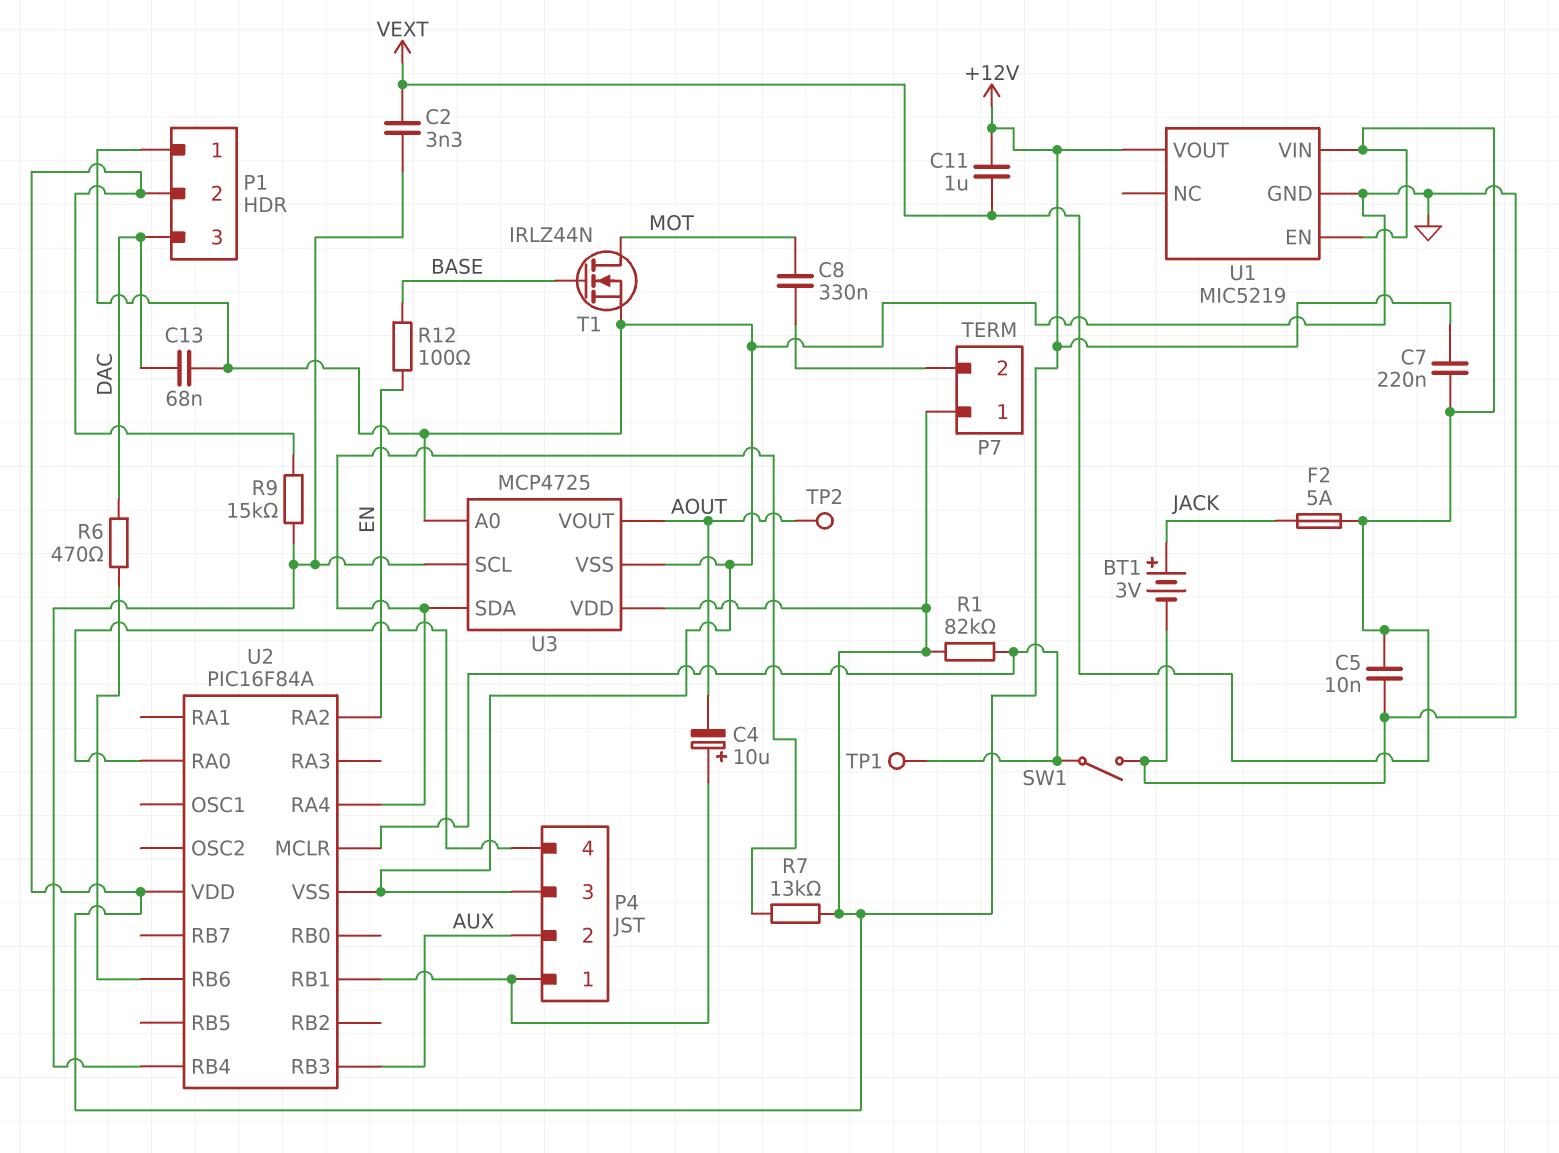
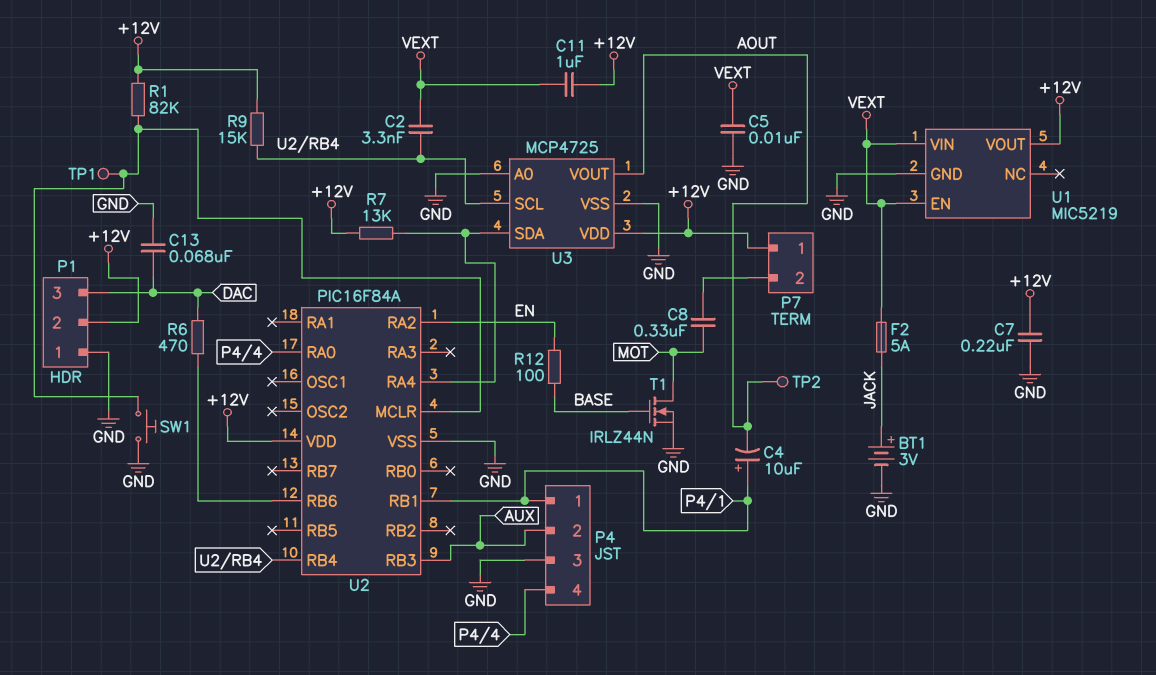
C7: 220nF (+12V, VEXT) -> 220nF (+12V, GND)
SW1: switch (GND, U2/MCLR) -> button (GND, U2/MCLR)

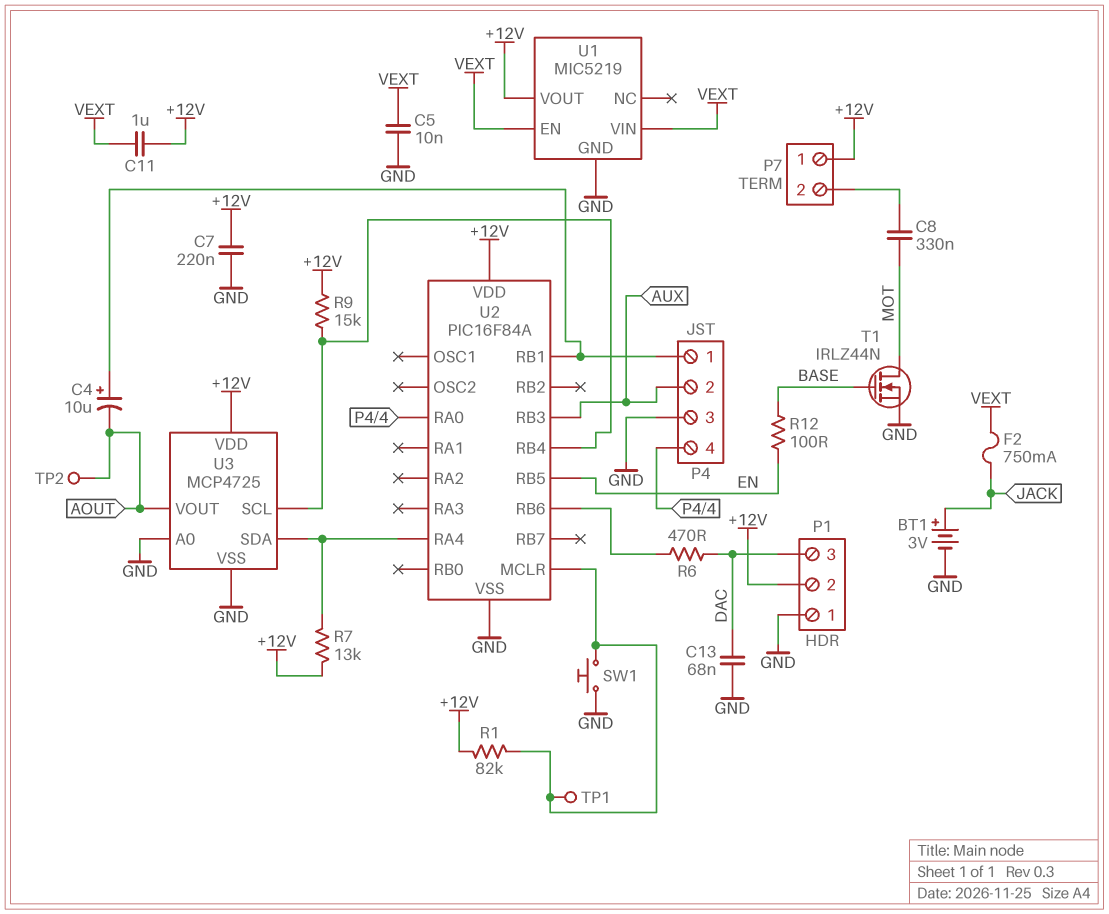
C2: 3.3nF (U2/RB4, VEXT) -> none
F2: 5A (JACK, VEXT) -> 750mA (JACK, VEXT)
U2 pin RA2: EN -> none
U2 pin RB5: none -> EN

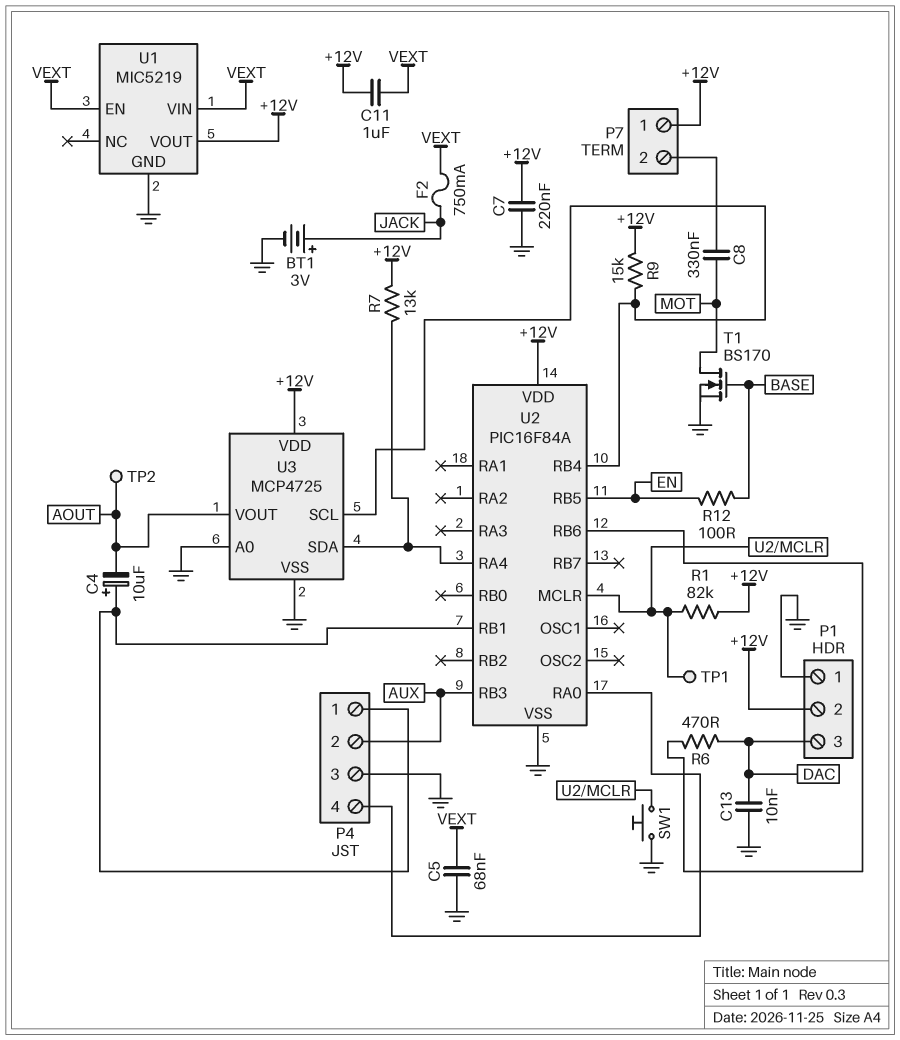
C5: 10nF (GND, VEXT) -> 68nF (GND, VEXT)
C13: 68nF (DAC, GND) -> 10nF (DAC, GND)
T1: NMOS IRLZ44N (G BASE, D MOT, S GND) -> NMOS BS170 (G BASE, D MOT, S GND)

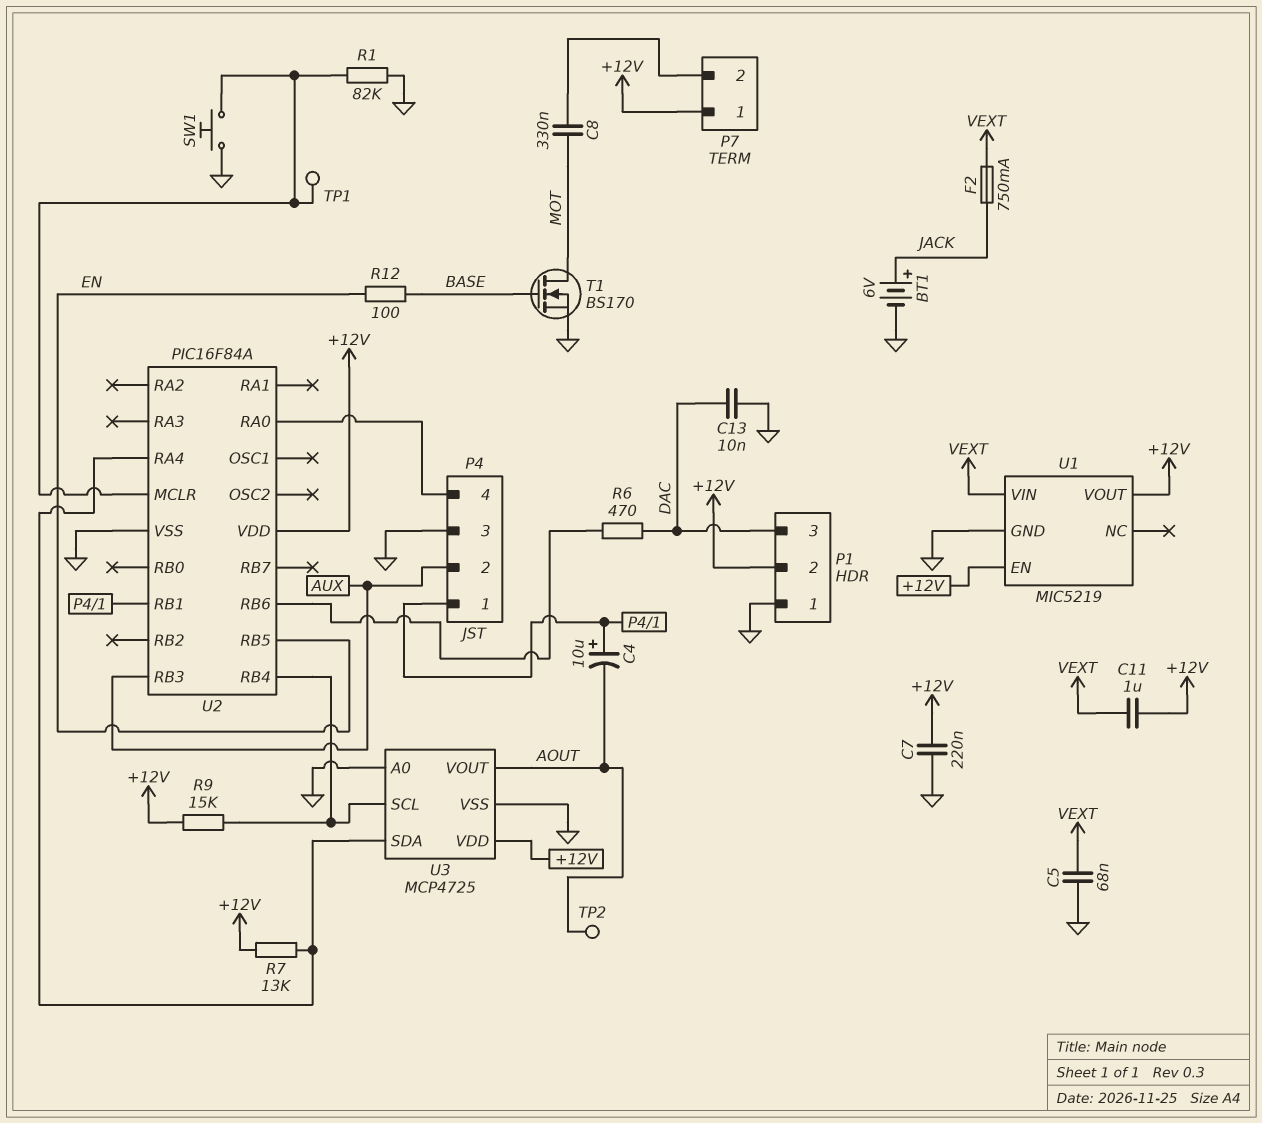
BT1: 3V (plus JACK, minus GND) -> 6V (plus JACK, minus GND)
R1: 82k (+12V, U2/MCLR) -> 82k (GND, U2/MCLR)
U1 pin EN: VEXT -> +12V

